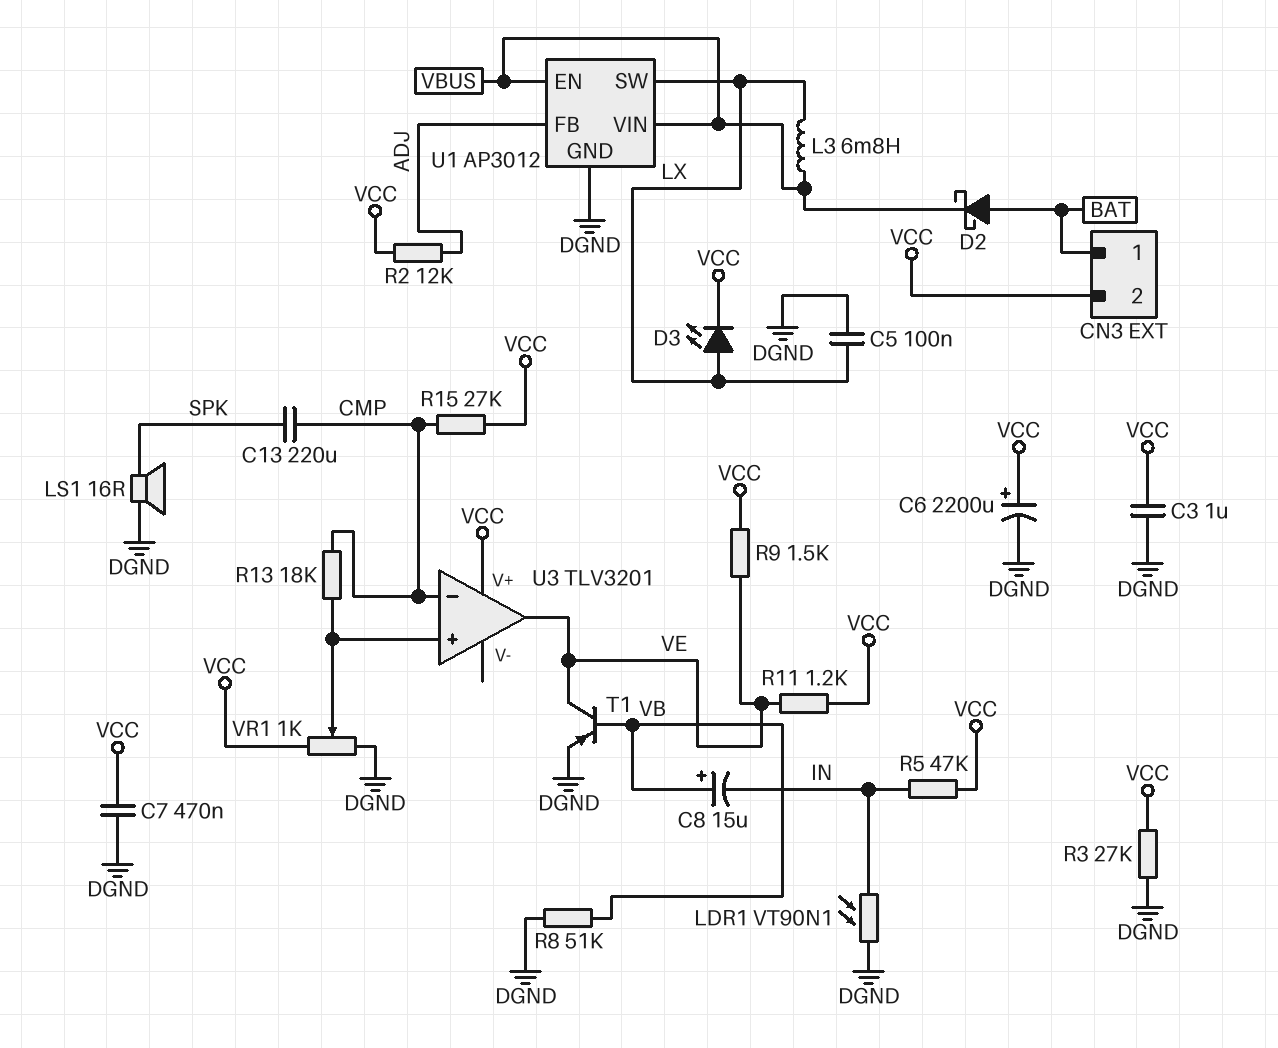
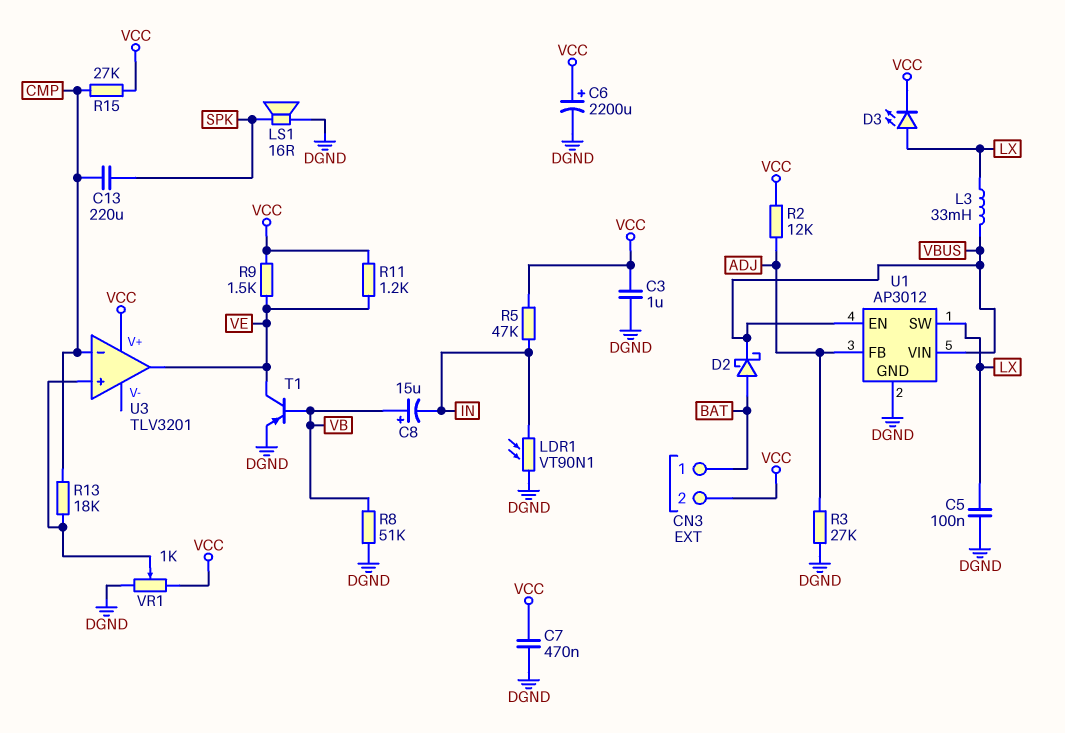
L3: 6.8mH (LX, VBUS) -> 33mH (LX, VBUS)
R3: 27k (DGND, VCC) -> 27k (ADJ, DGND)

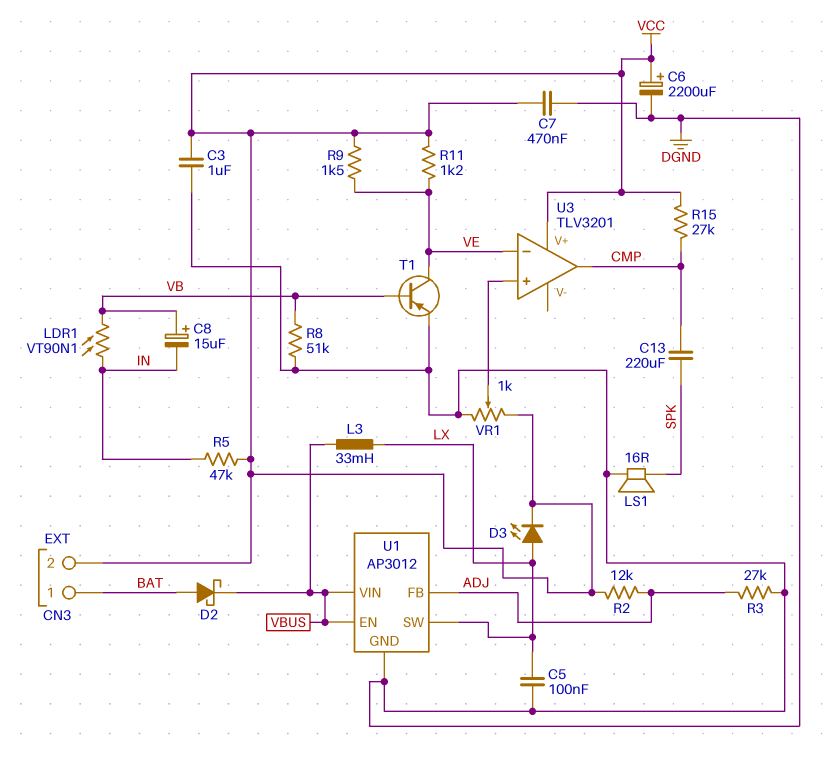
LDR1: VT90N1 (DGND, IN) -> VT90N1 (IN, VB)
R13: 18k (CMP, U3/in+) -> none
U3 pin in-: CMP -> VE
U3 pin out: VE -> CMP

